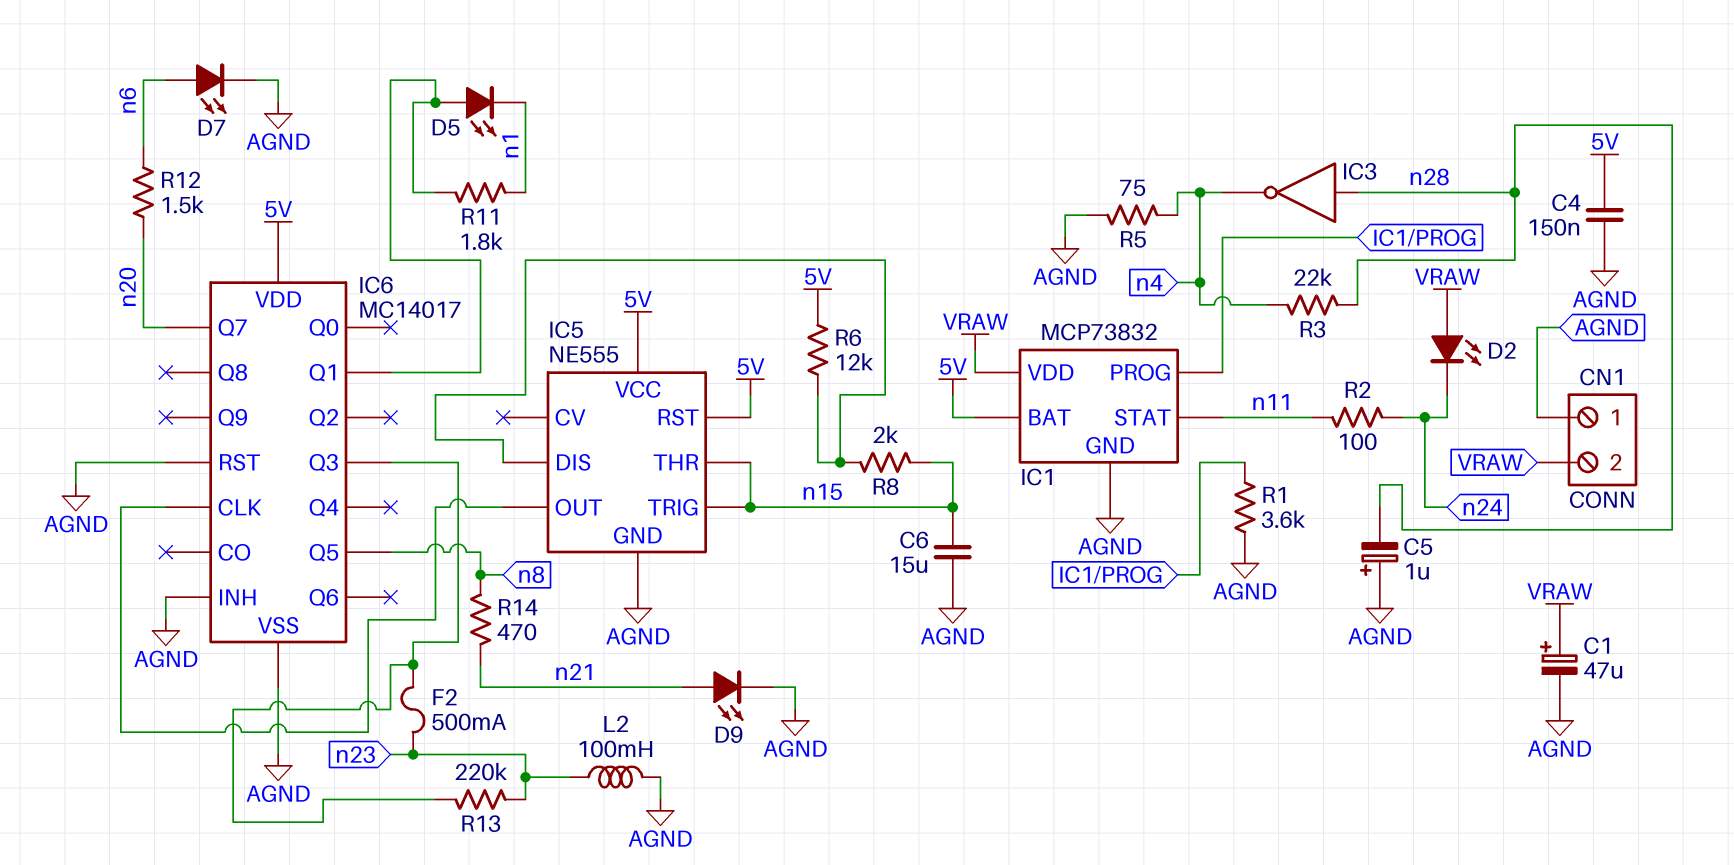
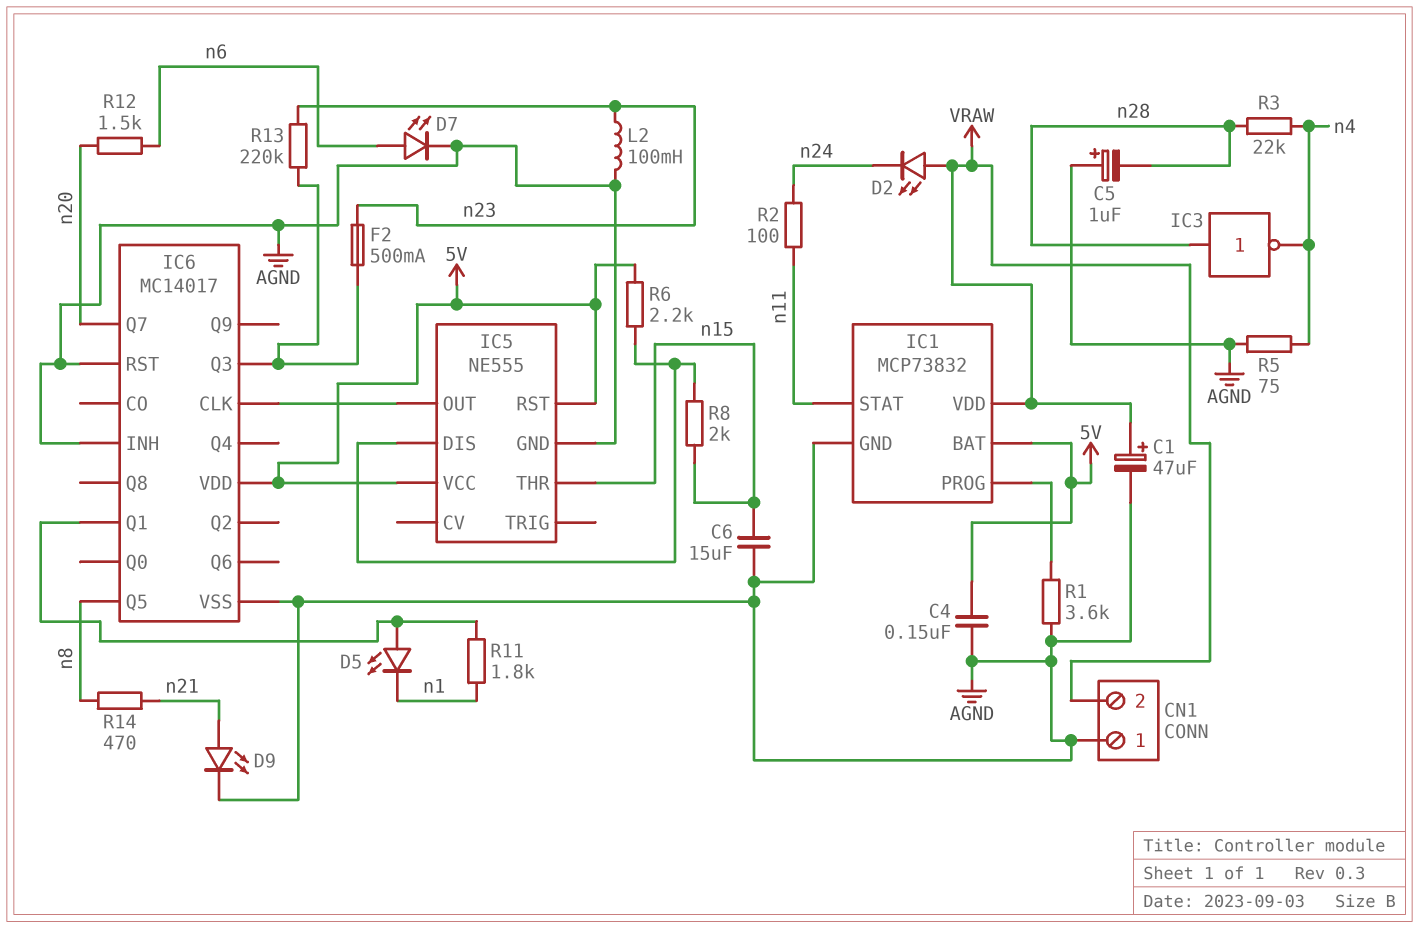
IC5 pin TRIG: n15 -> none
R6: 12k (5V, IC5/DIS) -> 2.2k (5V, IC5/DIS)

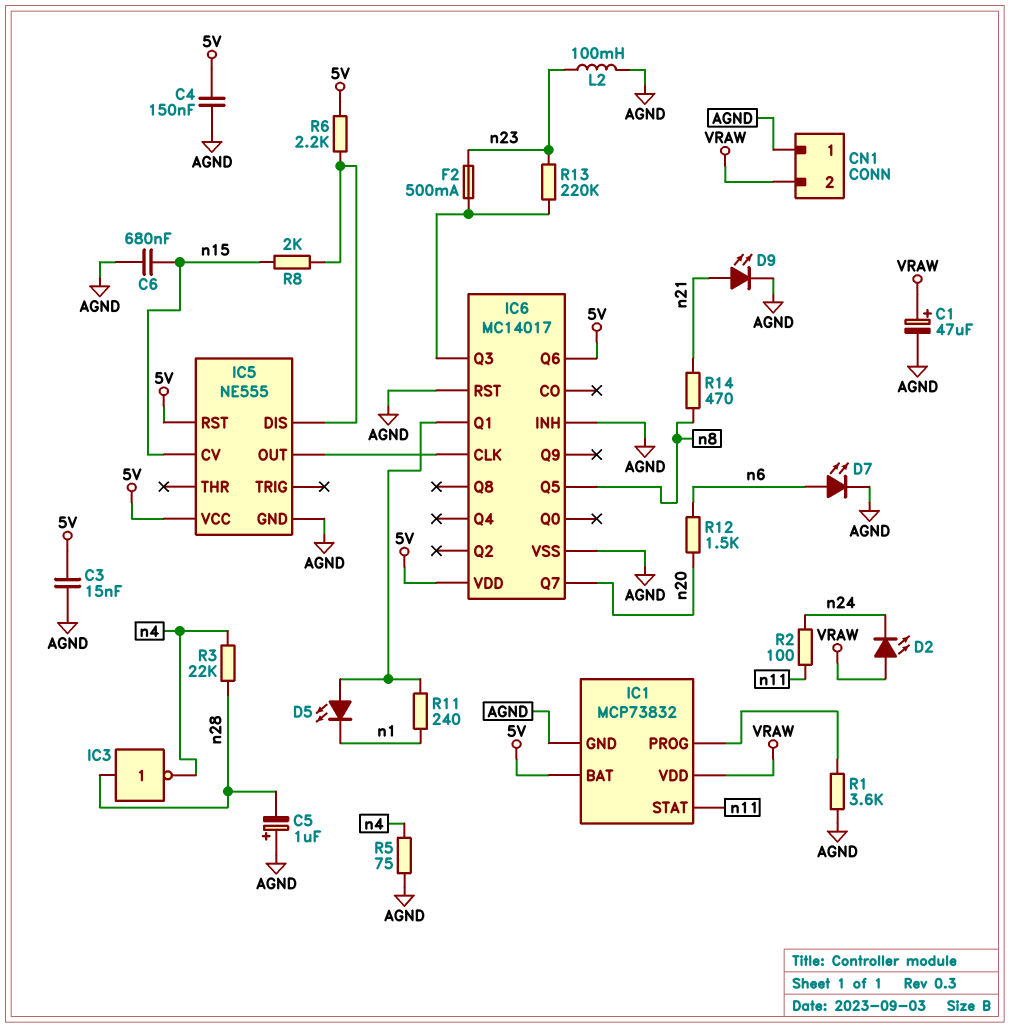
C3: none -> 15nF (5V, AGND)
C6: 15uF (AGND, n15) -> 680nF (AGND, n15)
IC5 pin CV: none -> n15
IC5 pin THR: n15 -> none
IC6 pin Q6: none -> 5V
R11: 1.8k (IC6/Q1, n1) -> 240 (IC6/Q1, n1)

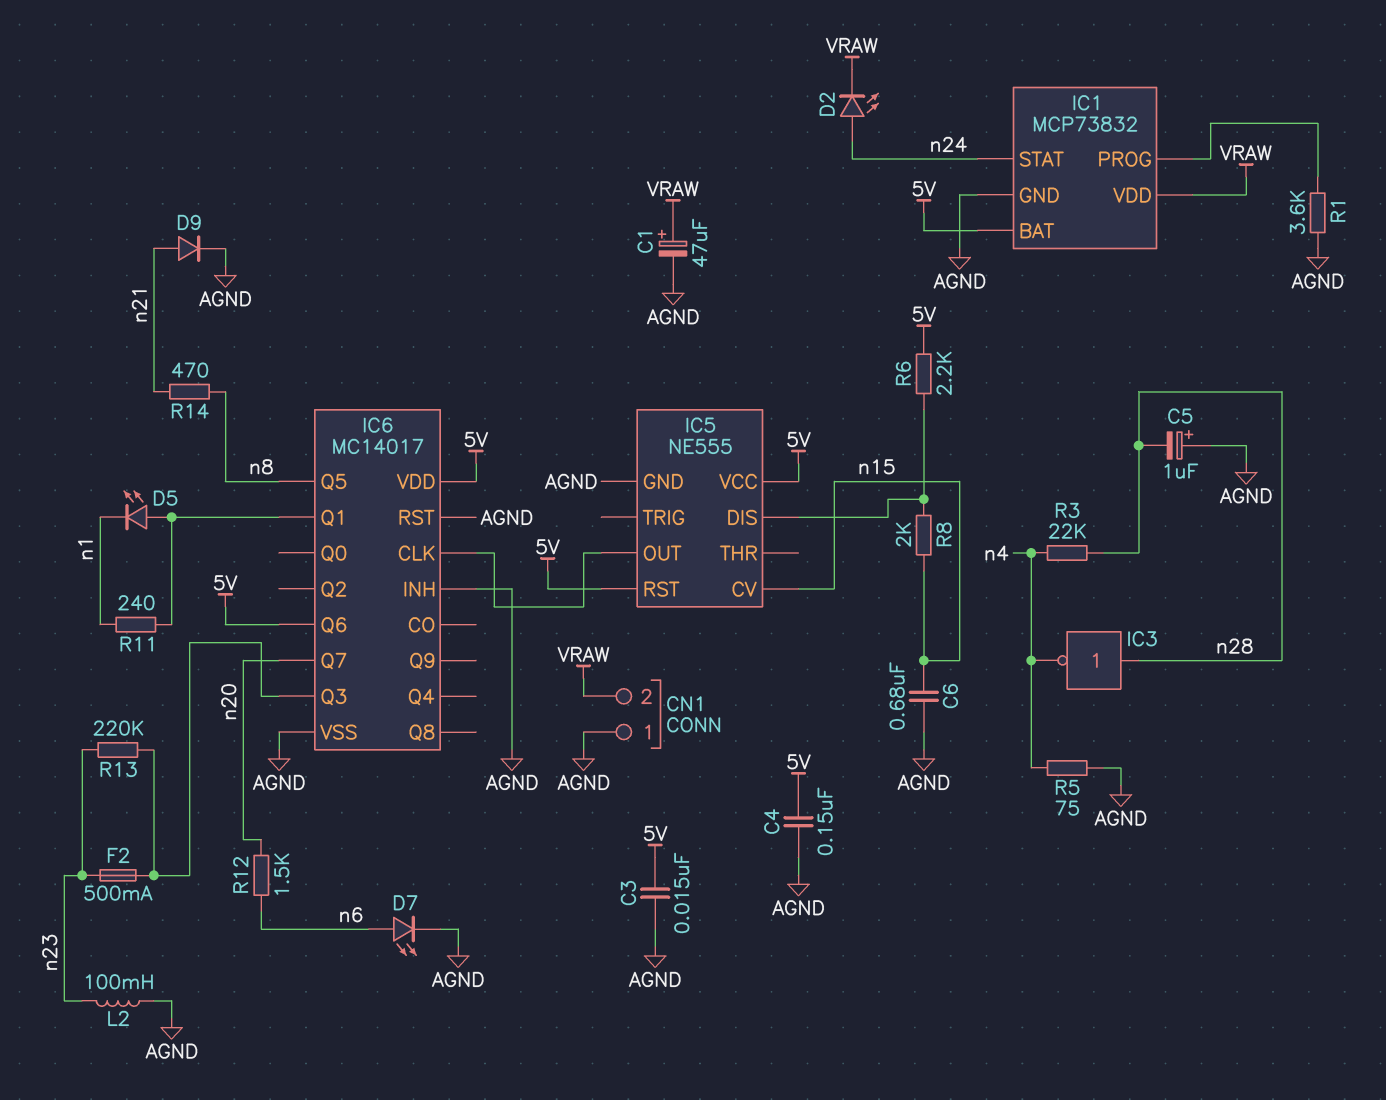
D2: LED (A VRAW, K n24) -> LED (A n24, K VRAW)
D9: LED (A n21, K AGND) -> diode (A n21, K AGND)
IC1 pin STAT: n11 -> n24
R2: 100 (n11, n24) -> none

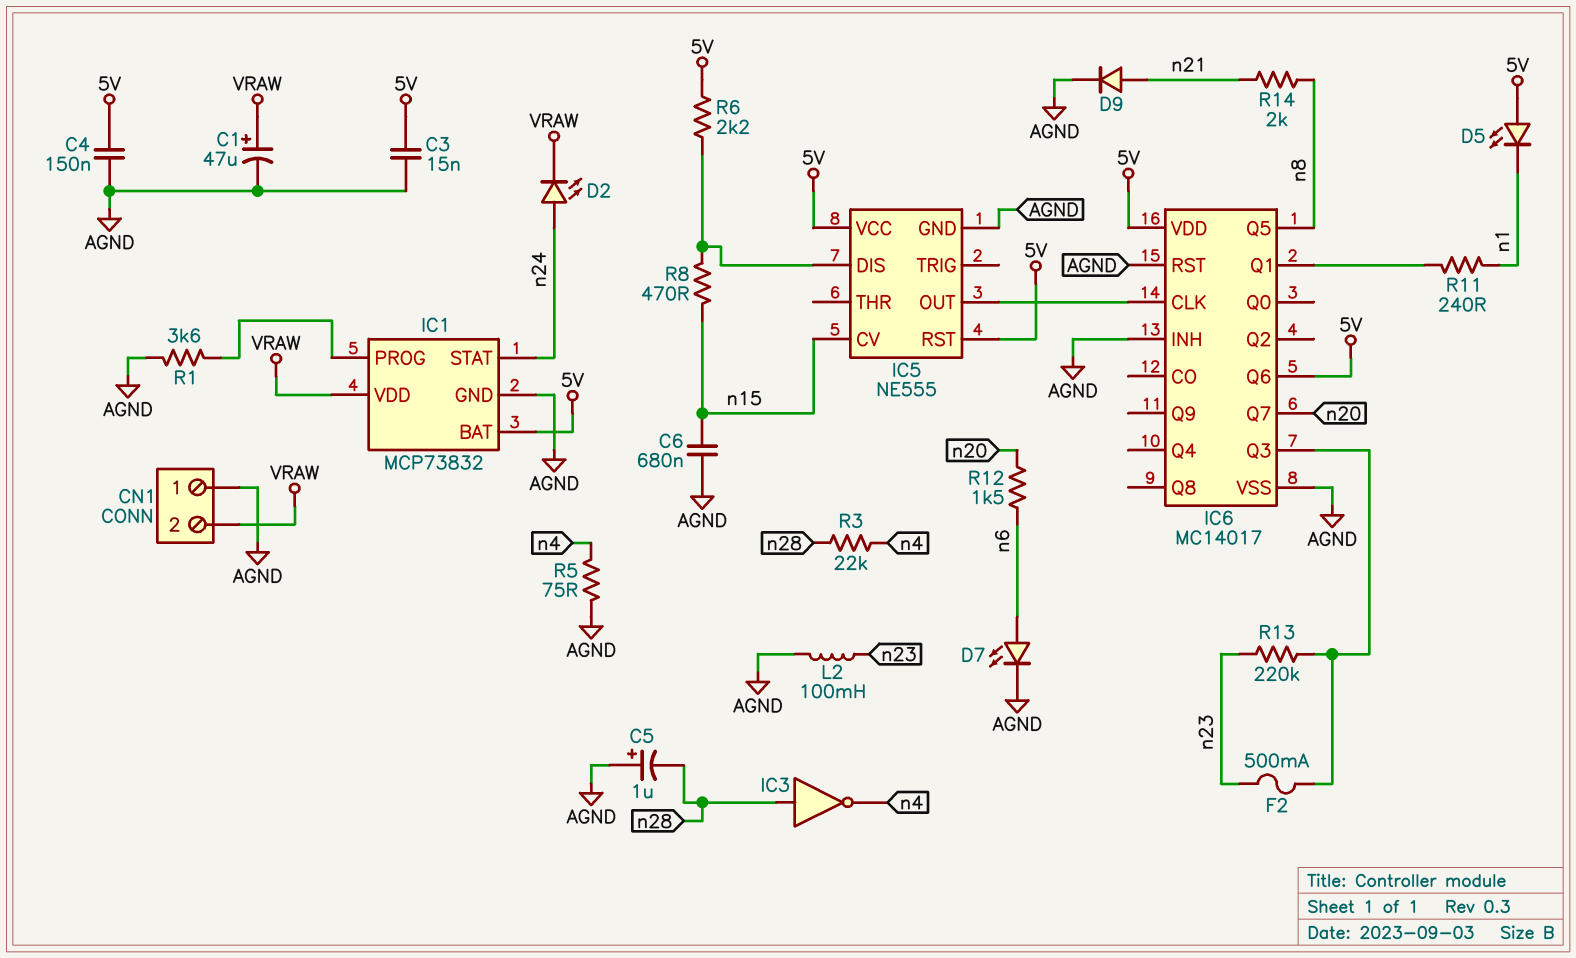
D5: LED (A IC6/Q1, K n1) -> LED (A 5V, K n1)
R8: 2k (IC5/DIS, n15) -> 470 (IC5/DIS, n15)
R14: 470 (n8, n21) -> 2k (n8, n21)

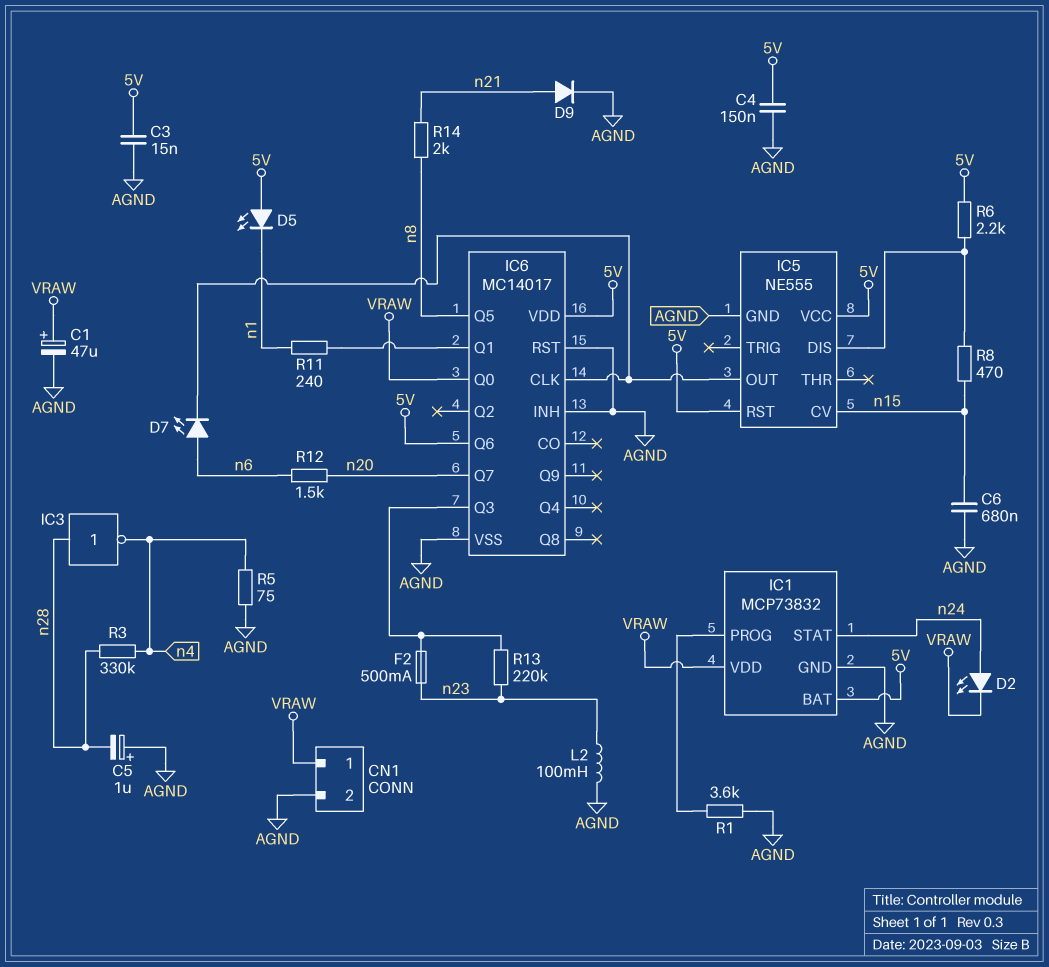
CN1 pin 1: AGND -> VRAW
CN1 pin 2: VRAW -> AGND
D7: LED (A n6, K AGND) -> LED (A n6, K IC5/OUT)
IC6 pin Q0: none -> VRAW
R3: 22k (n4, n28) -> 330k (n4, n28)

